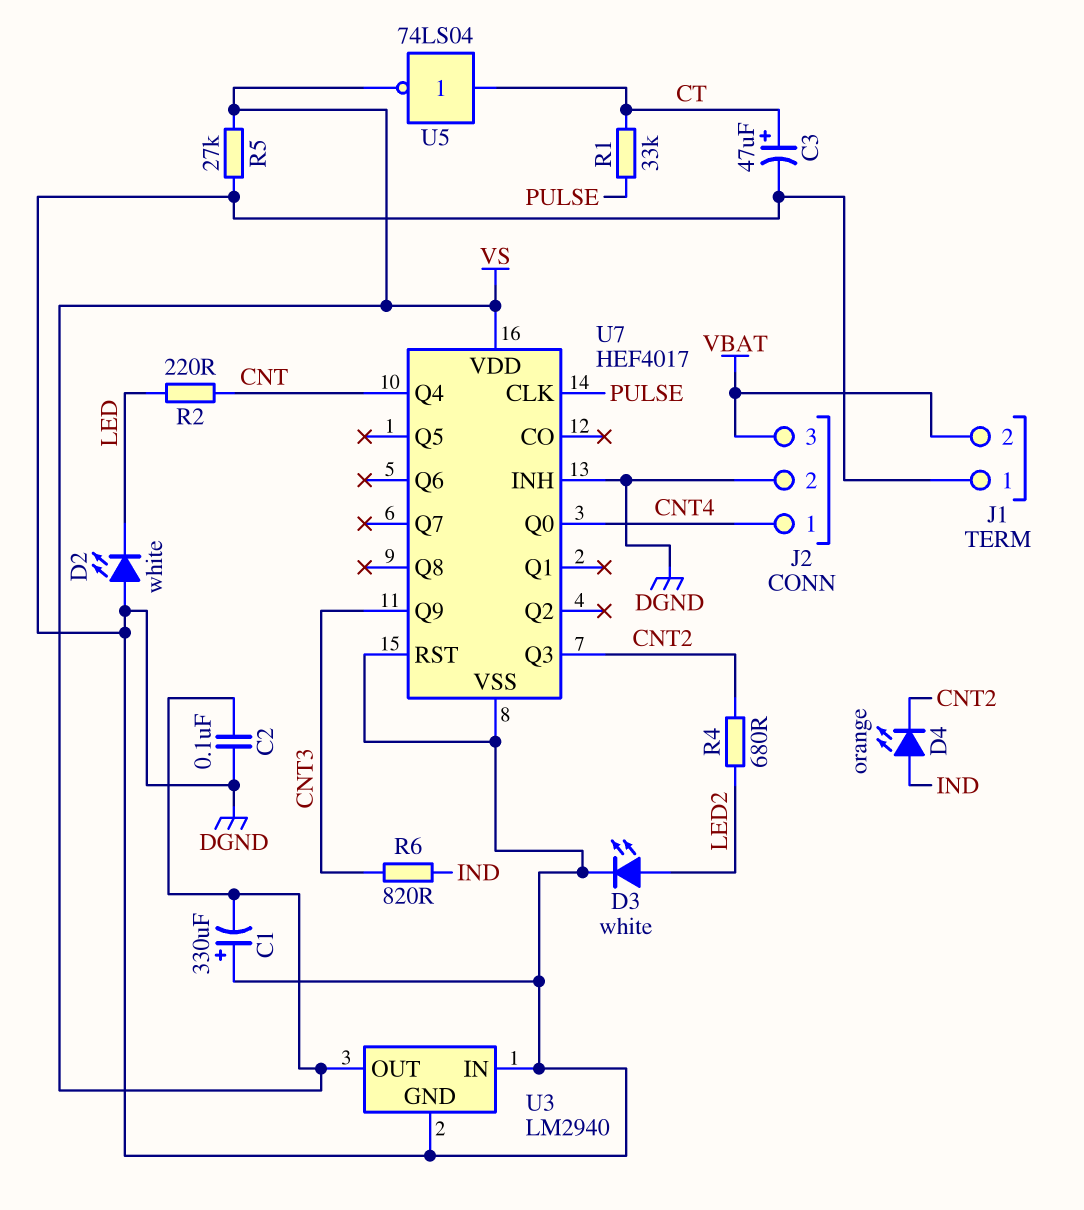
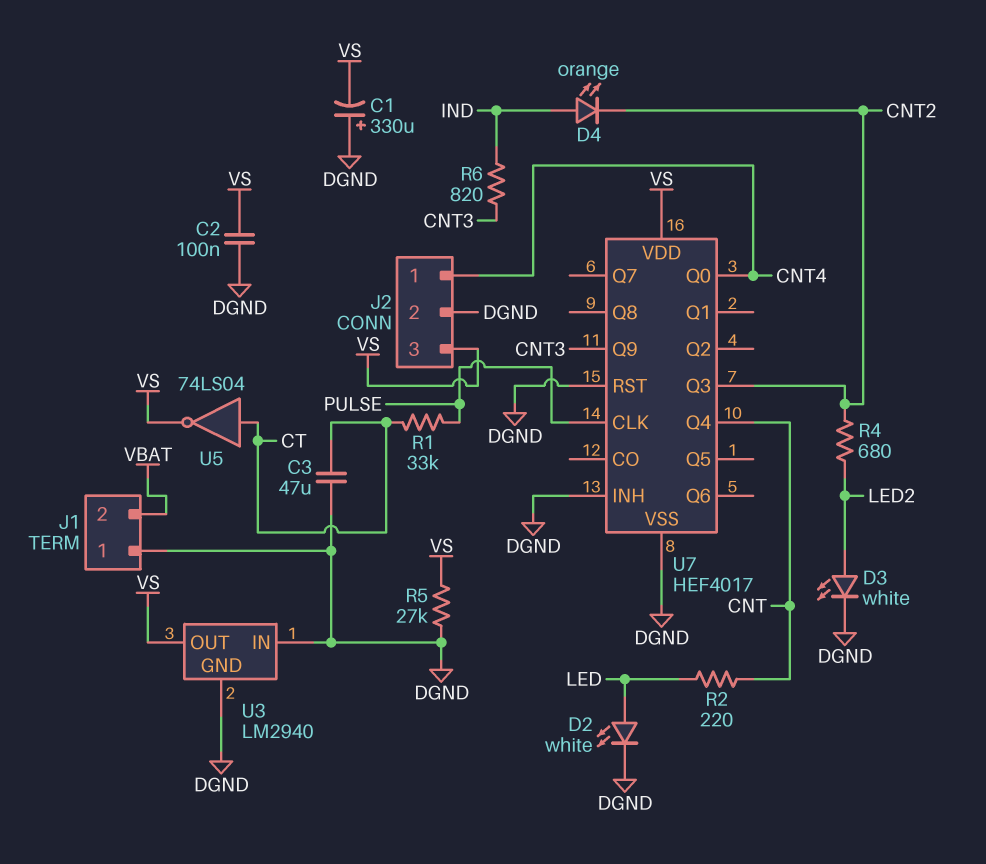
C3: 47uF (plus CT, minus DGND) -> 47uF (CT, DGND)
D2: LED white (A DGND, K LED) -> LED white (A LED, K DGND)
J2 pin 3: VBAT -> VS

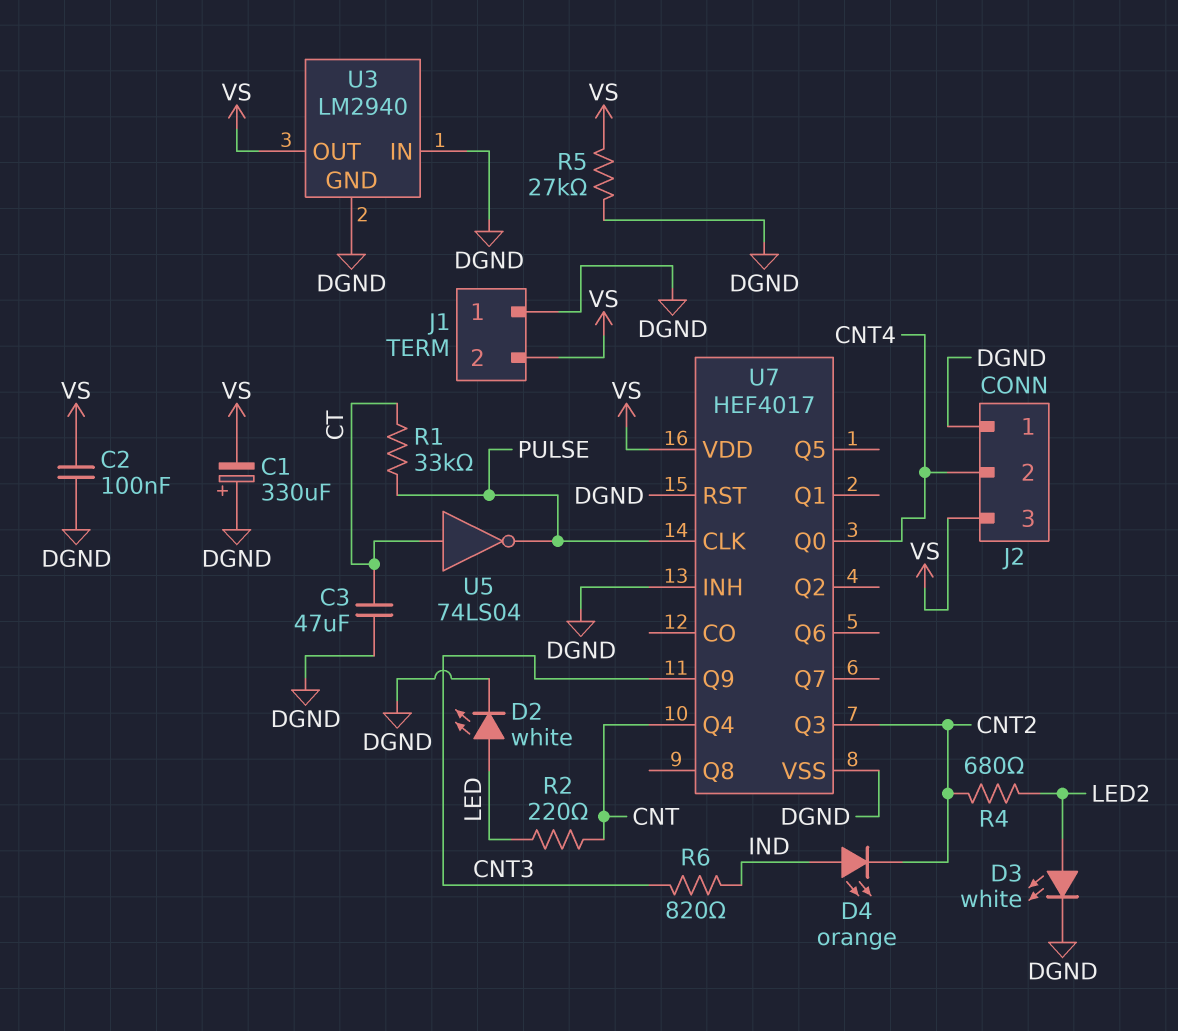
J1 pin 2: VBAT -> VS
J2 pin 1: CNT4 -> DGND
J2 pin 2: DGND -> CNT4
U5: NOT 74LS04 (in CT, out VS) -> NOT 74LS04 (in CT, out PULSE)

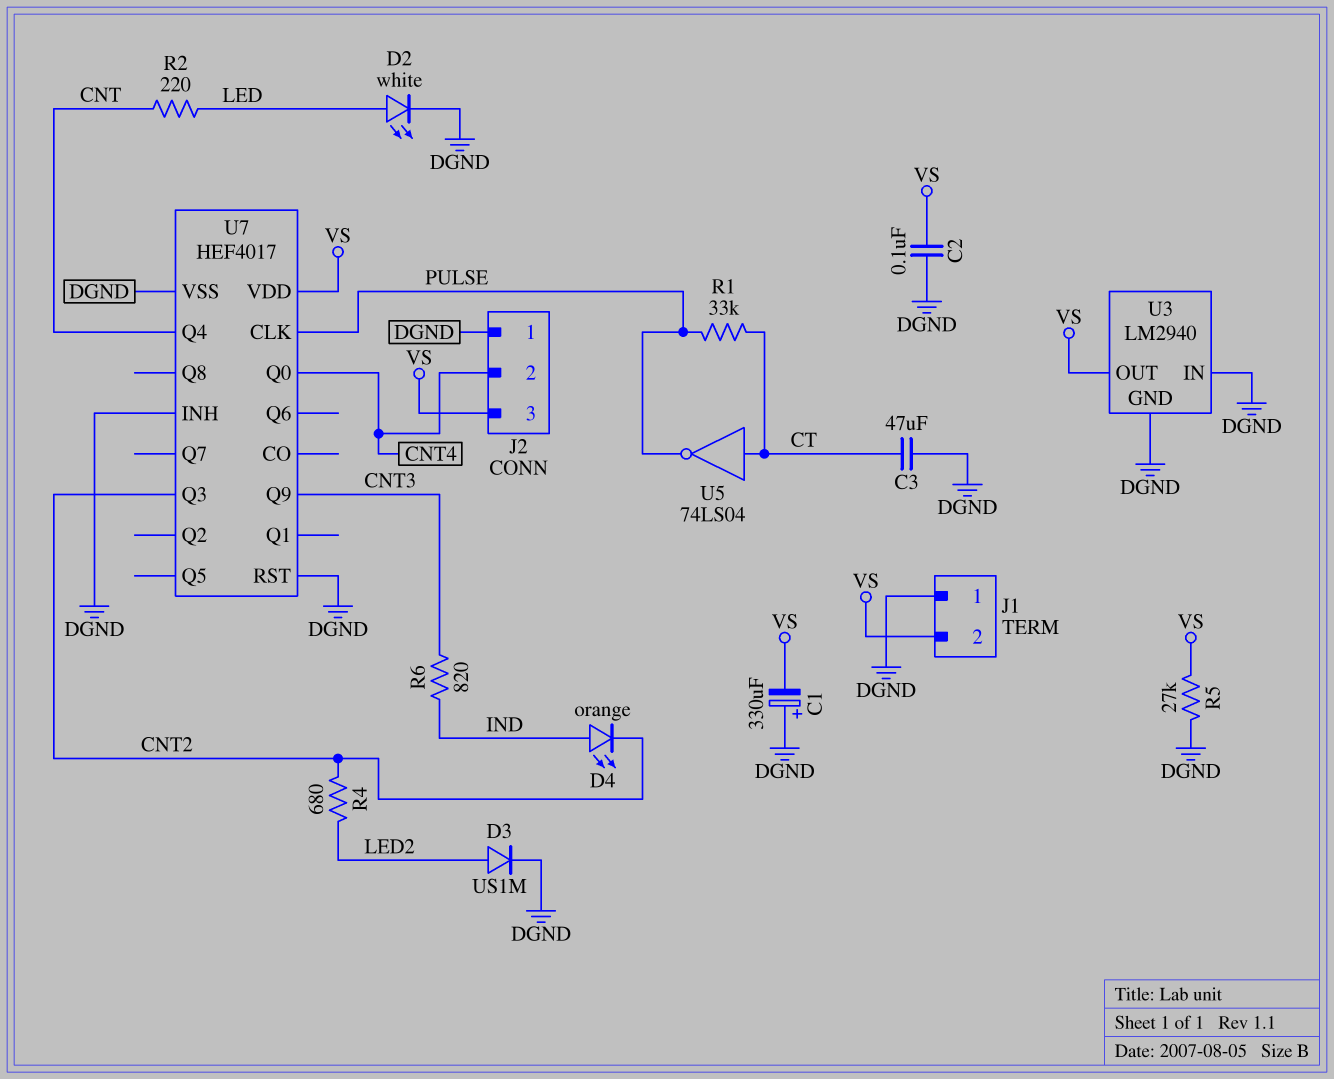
D3: LED white (A LED2, K DGND) -> diode US1M (A LED2, K DGND)

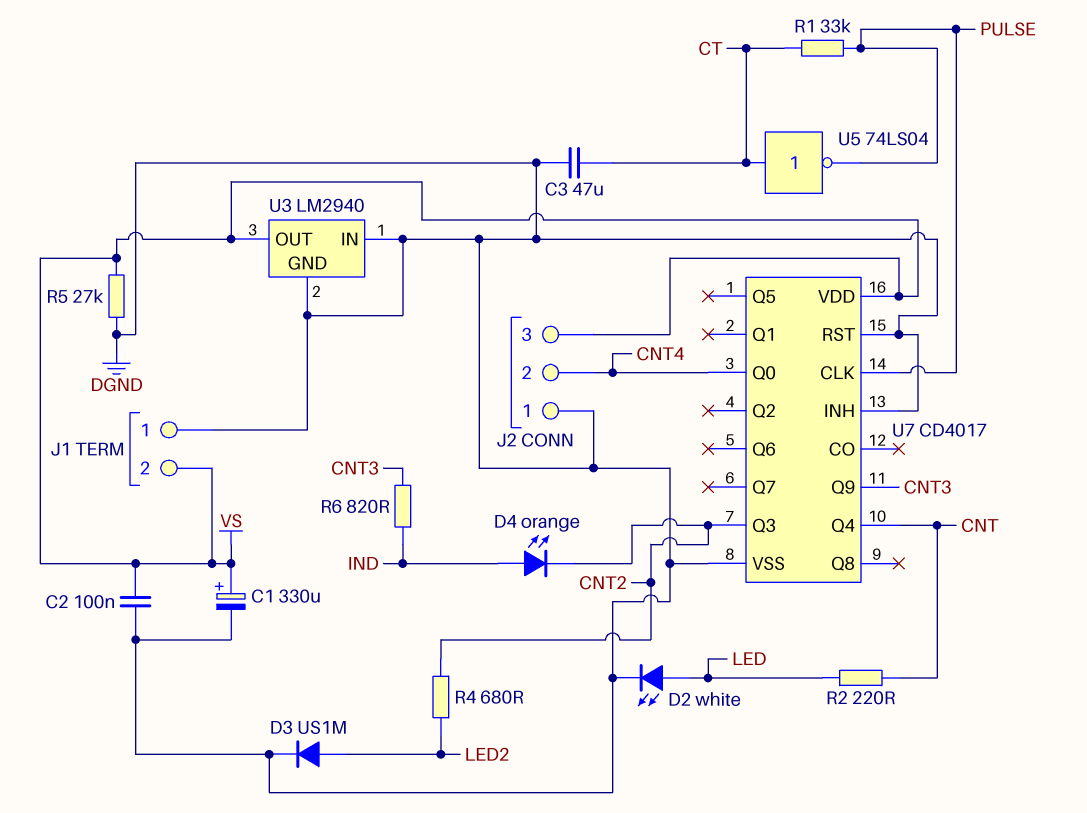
C1: 330uF (plus DGND, minus VS) -> 330uF (plus VS, minus DGND)
U7: HEF4017 -> CD4017

